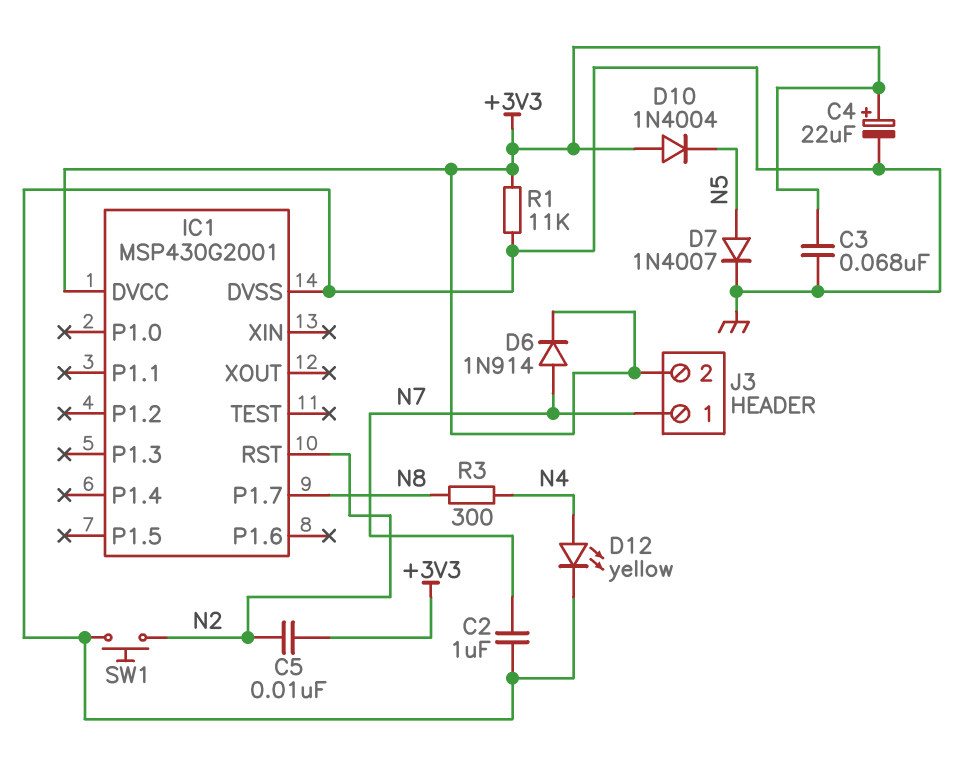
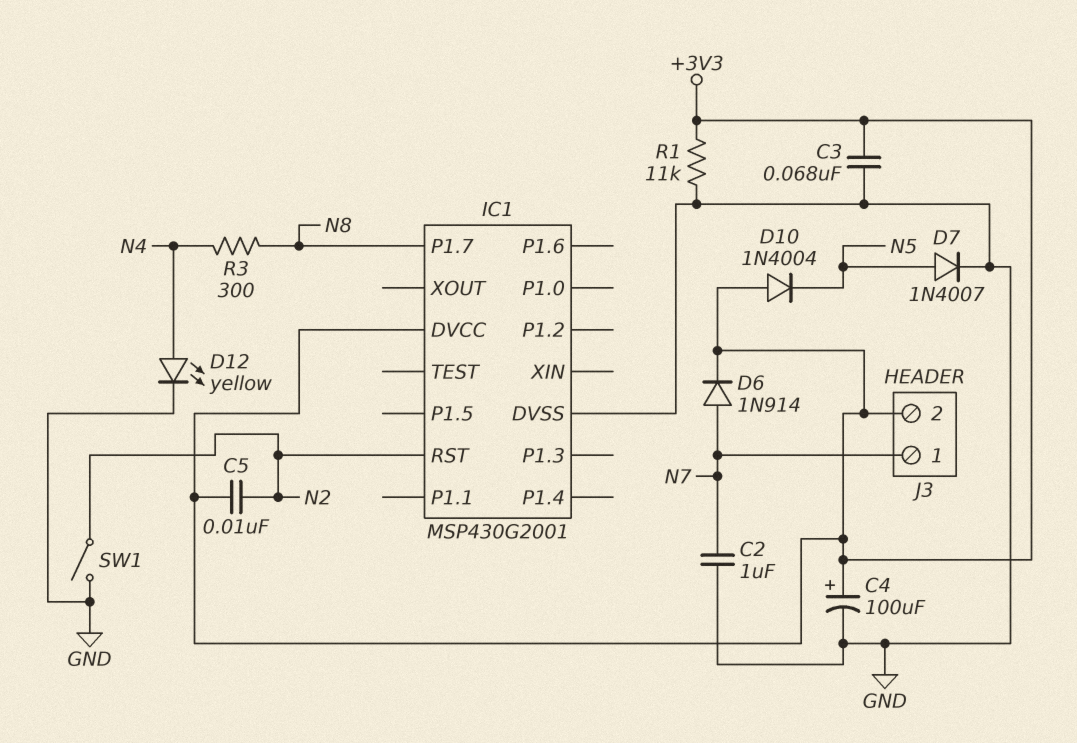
C4: 22uF (plus +3V3, minus GND) -> 100uF (plus +3V3, minus GND)
SW1: button (GND, N2) -> switch (GND, N2)

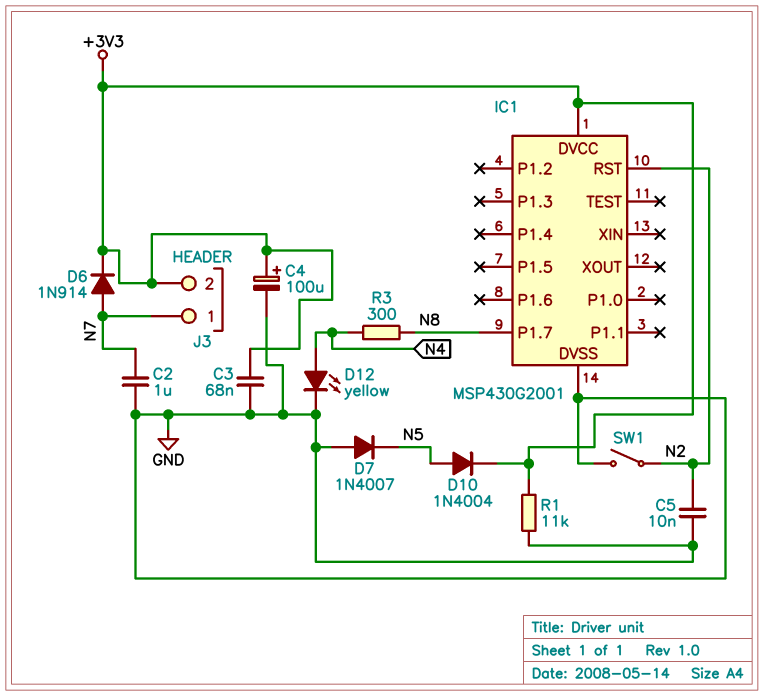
C5: 10nF (+3V3, N2) -> 10nF (GND, N2)
D7: diode 1N4007 (A N5, K GND) -> diode 1N4007 (A GND, K N5)
D10: diode 1N4004 (A +3V3, K N5) -> diode 1N4004 (A N5, K +3V3)

